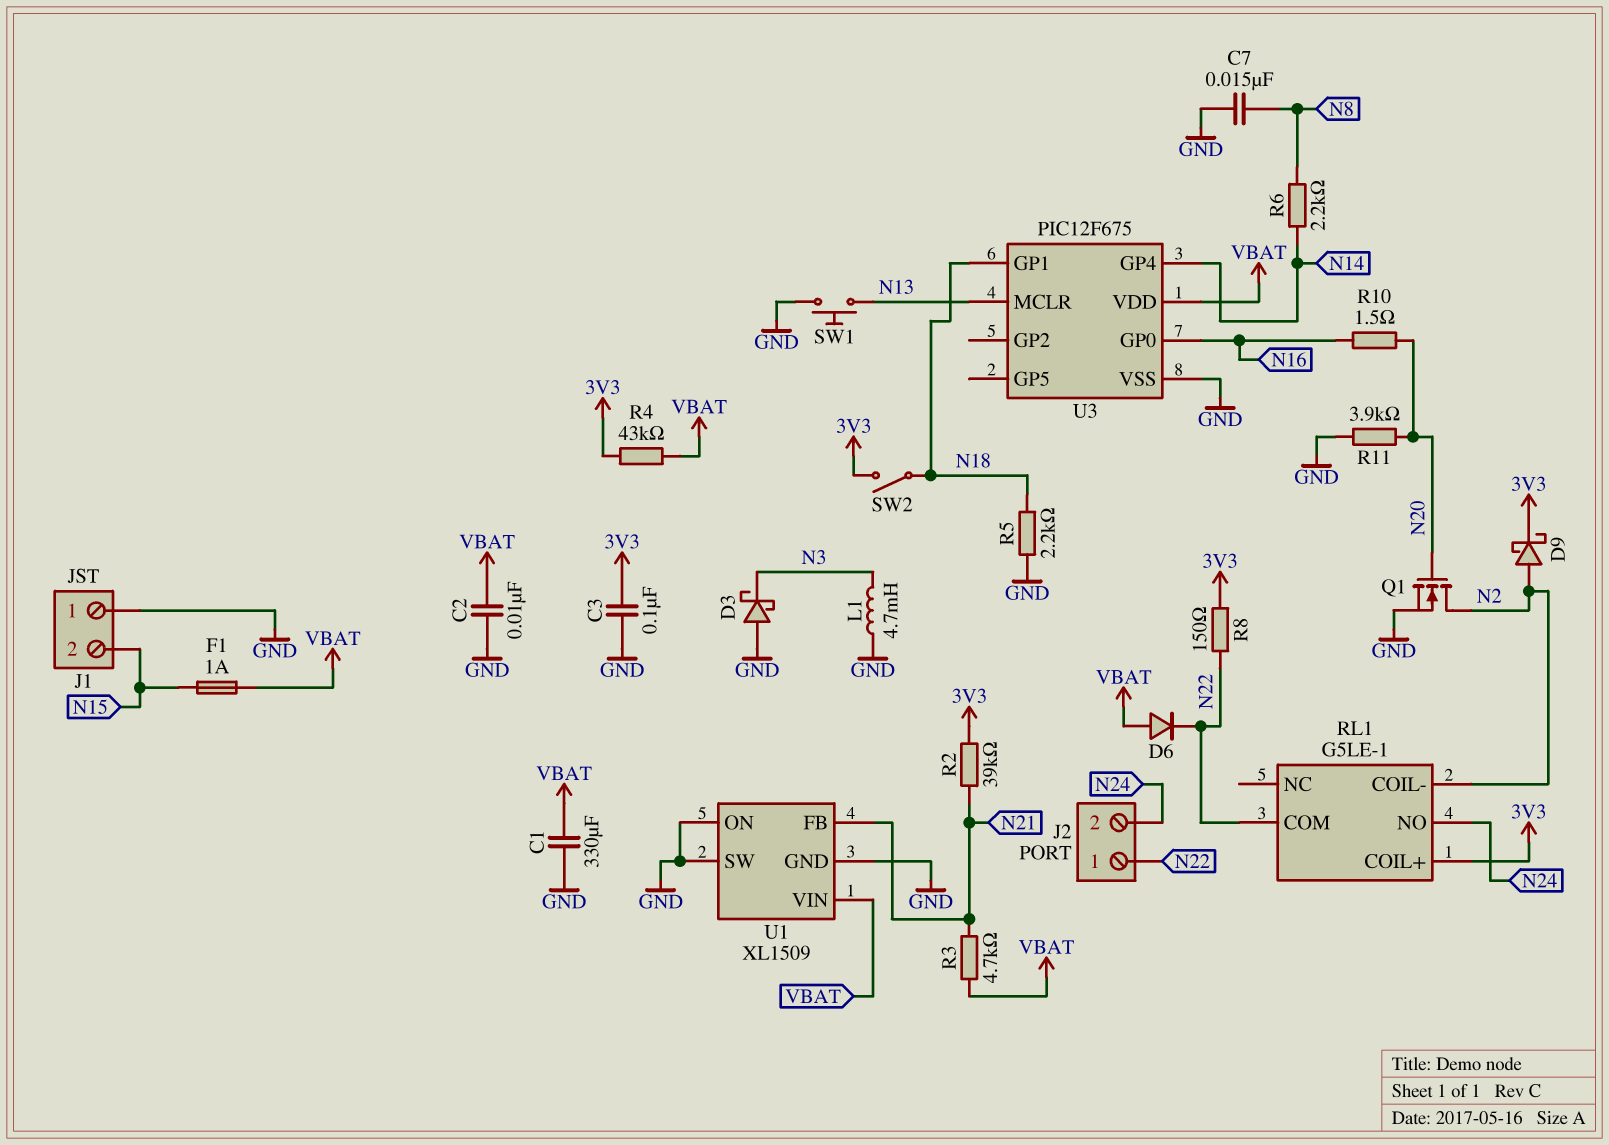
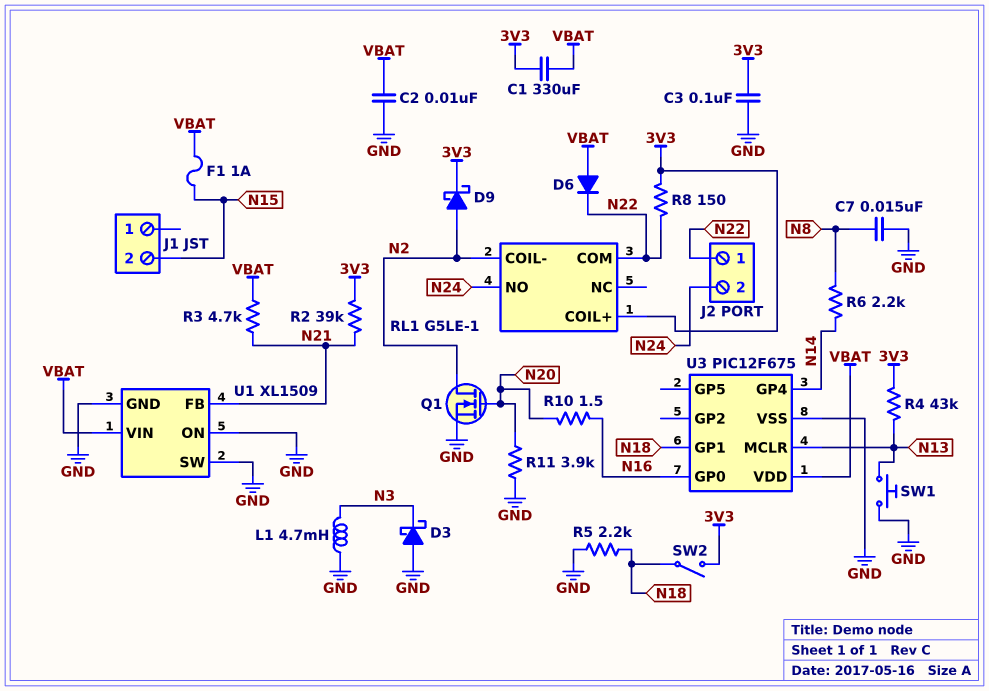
C1: 330uF (GND, VBAT) -> 330uF (3V3, VBAT)
J1 pin 1: GND -> none
R4: 43k (3V3, VBAT) -> 43k (3V3, N13)

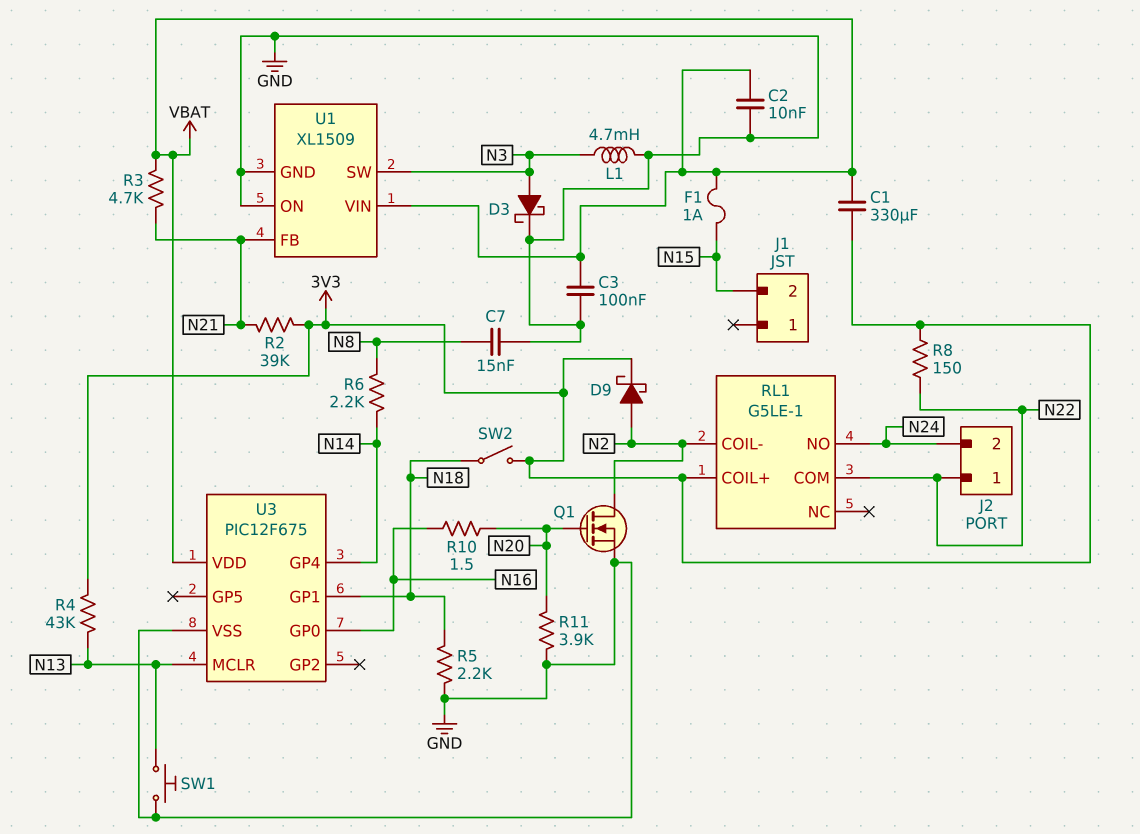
C3: 100nF (3V3, GND) -> 100nF (GND, VBAT)
D3: schottky (A GND, K N3) -> schottky (A N3, K GND)
D6: diode (A VBAT, K N22) -> none
U1 pin SW: GND -> N3

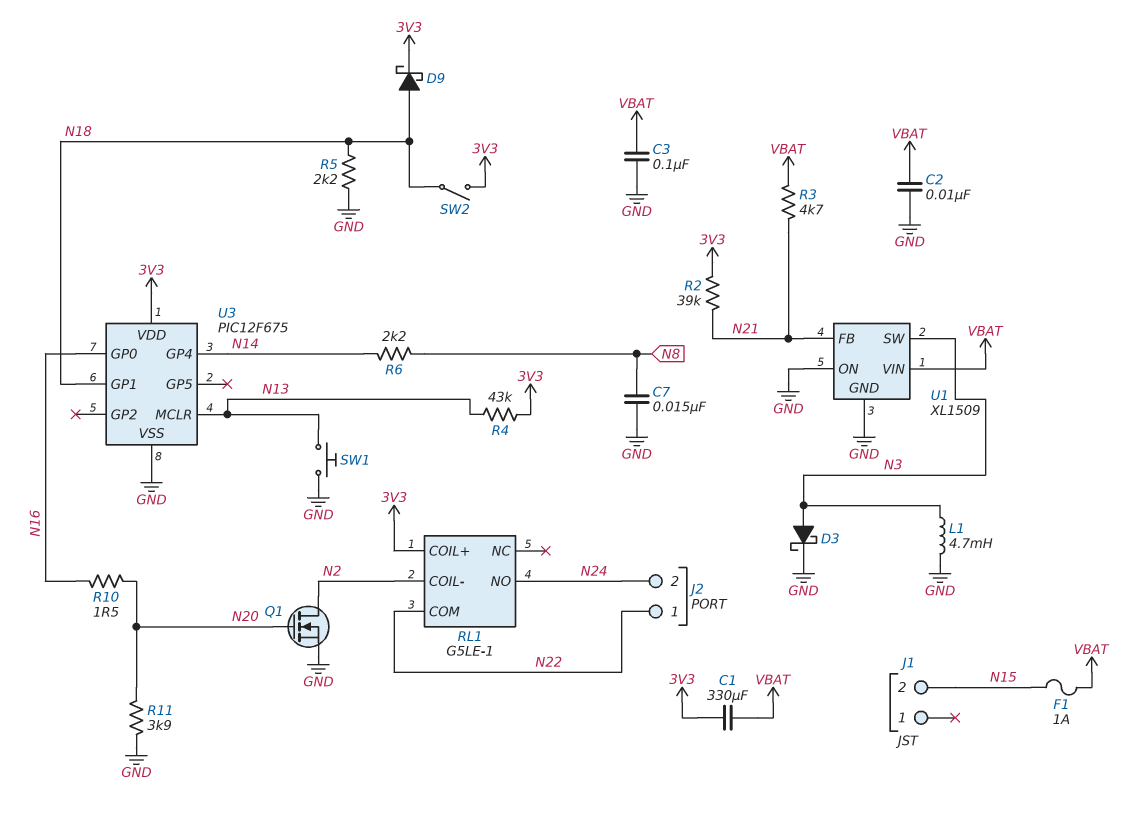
D9: schottky (A N2, K 3V3) -> schottky (A N18, K 3V3)
R8: 150 (3V3, N22) -> none
U3 pin VDD: VBAT -> 3V3

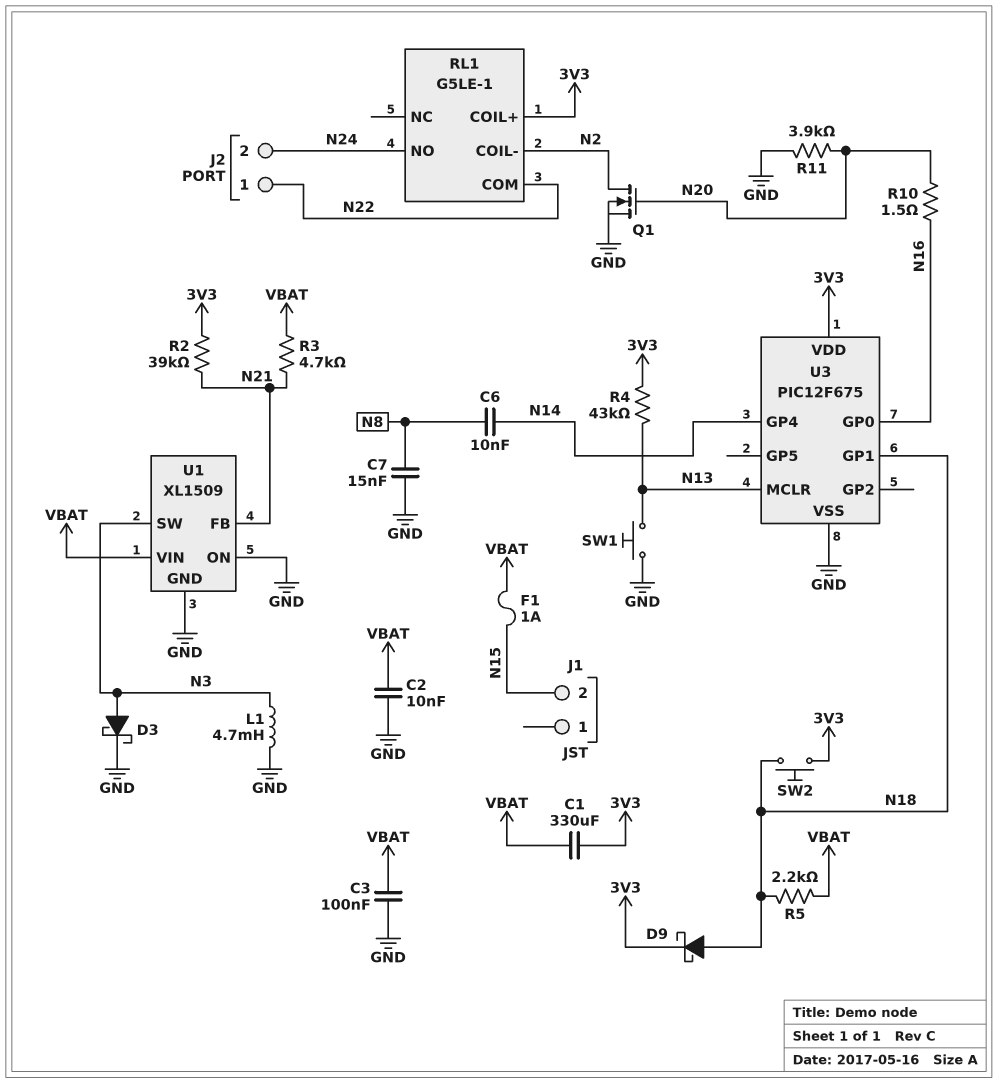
C6: none -> 10nF (N8, N14)
R5: 2.2k (GND, N18) -> 2.2k (N18, VBAT)
R6: 2.2k (N8, N14) -> none
SW2: switch (3V3, N18) -> button (3V3, N18)

